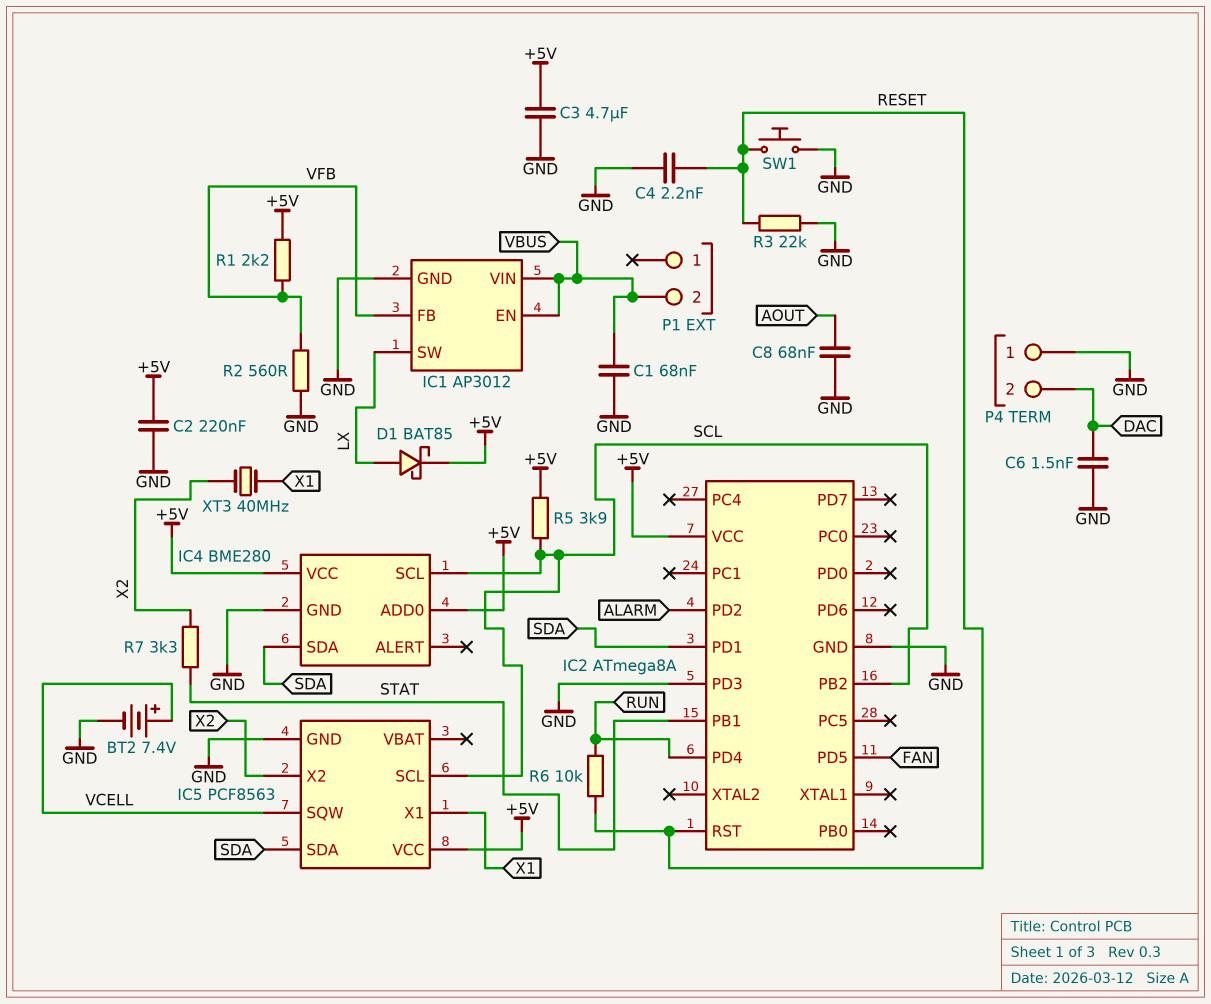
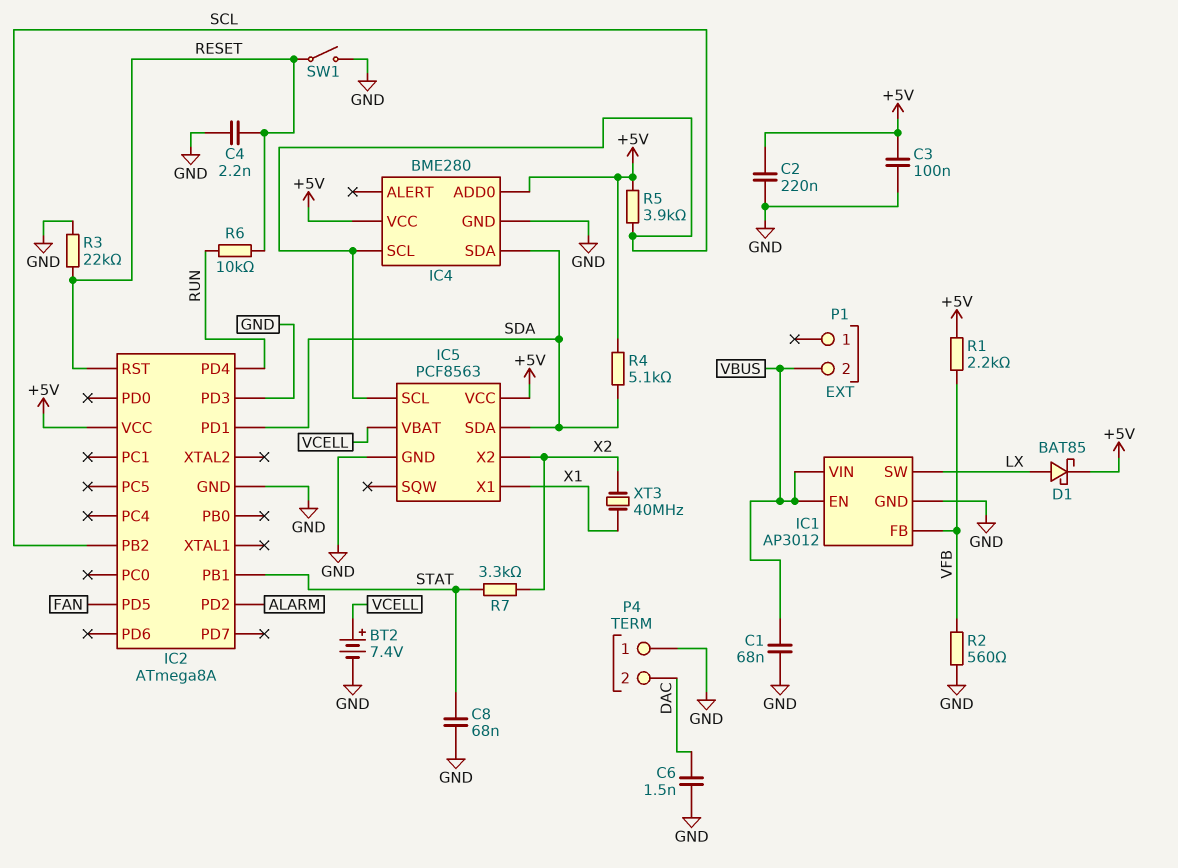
C3: 4.7uF (+5V, GND) -> 100nF (+5V, GND)
C8: 68nF (AOUT, GND) -> 68nF (GND, STAT)
IC5 pin SQW: VCELL -> none
IC5 pin VBAT: none -> VCELL
R4: none -> 5.1k (+5V, SDA)
SW1: button (GND, RESET) -> switch (GND, RESET)

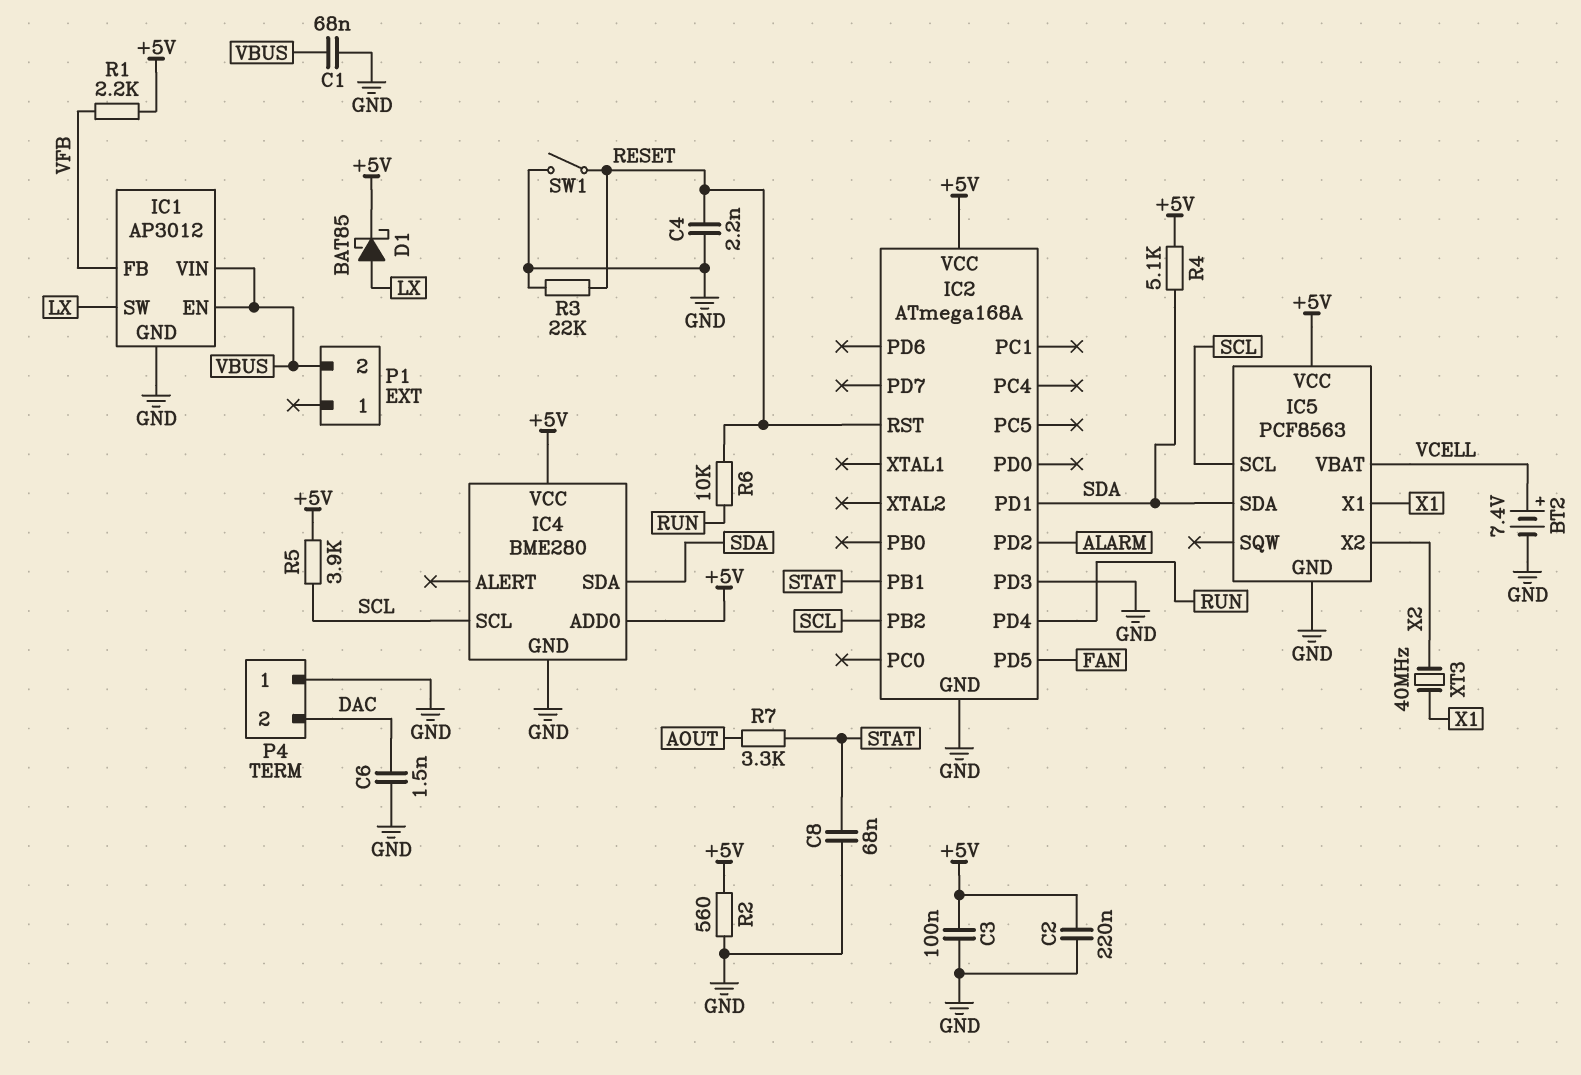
IC2: ATmega8A -> ATmega168A
R2: 560 (GND, VFB) -> 560 (+5V, GND)
R7: 3.3k (STAT, X2) -> 3.3k (AOUT, STAT)

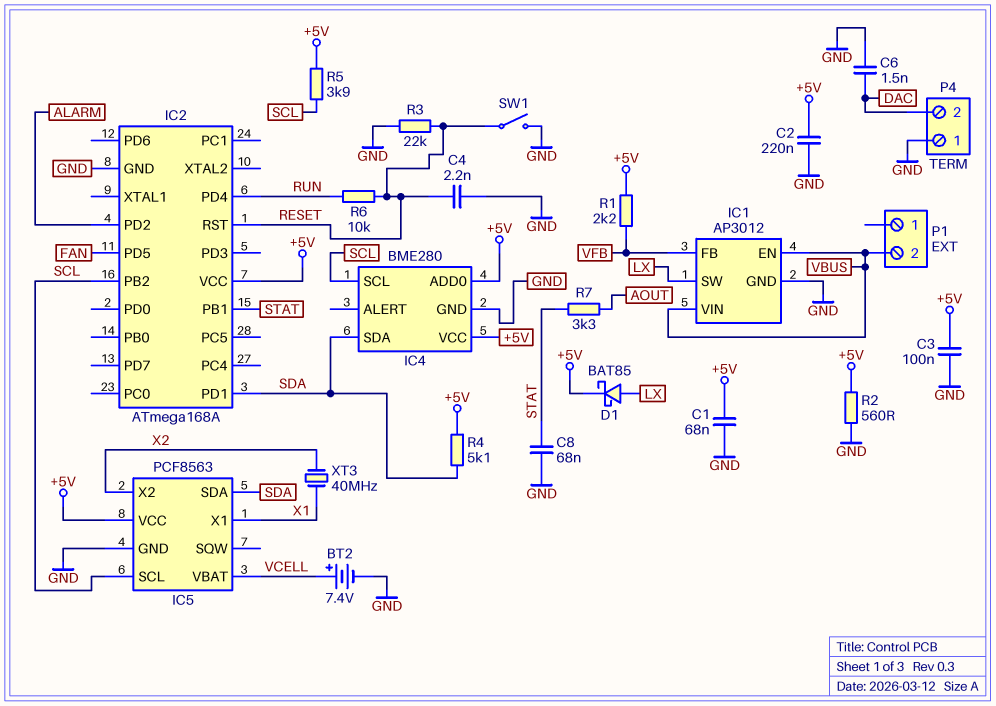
C1: 68nF (GND, VBUS) -> 68nF (+5V, GND)
IC2 pin PD3: GND -> none

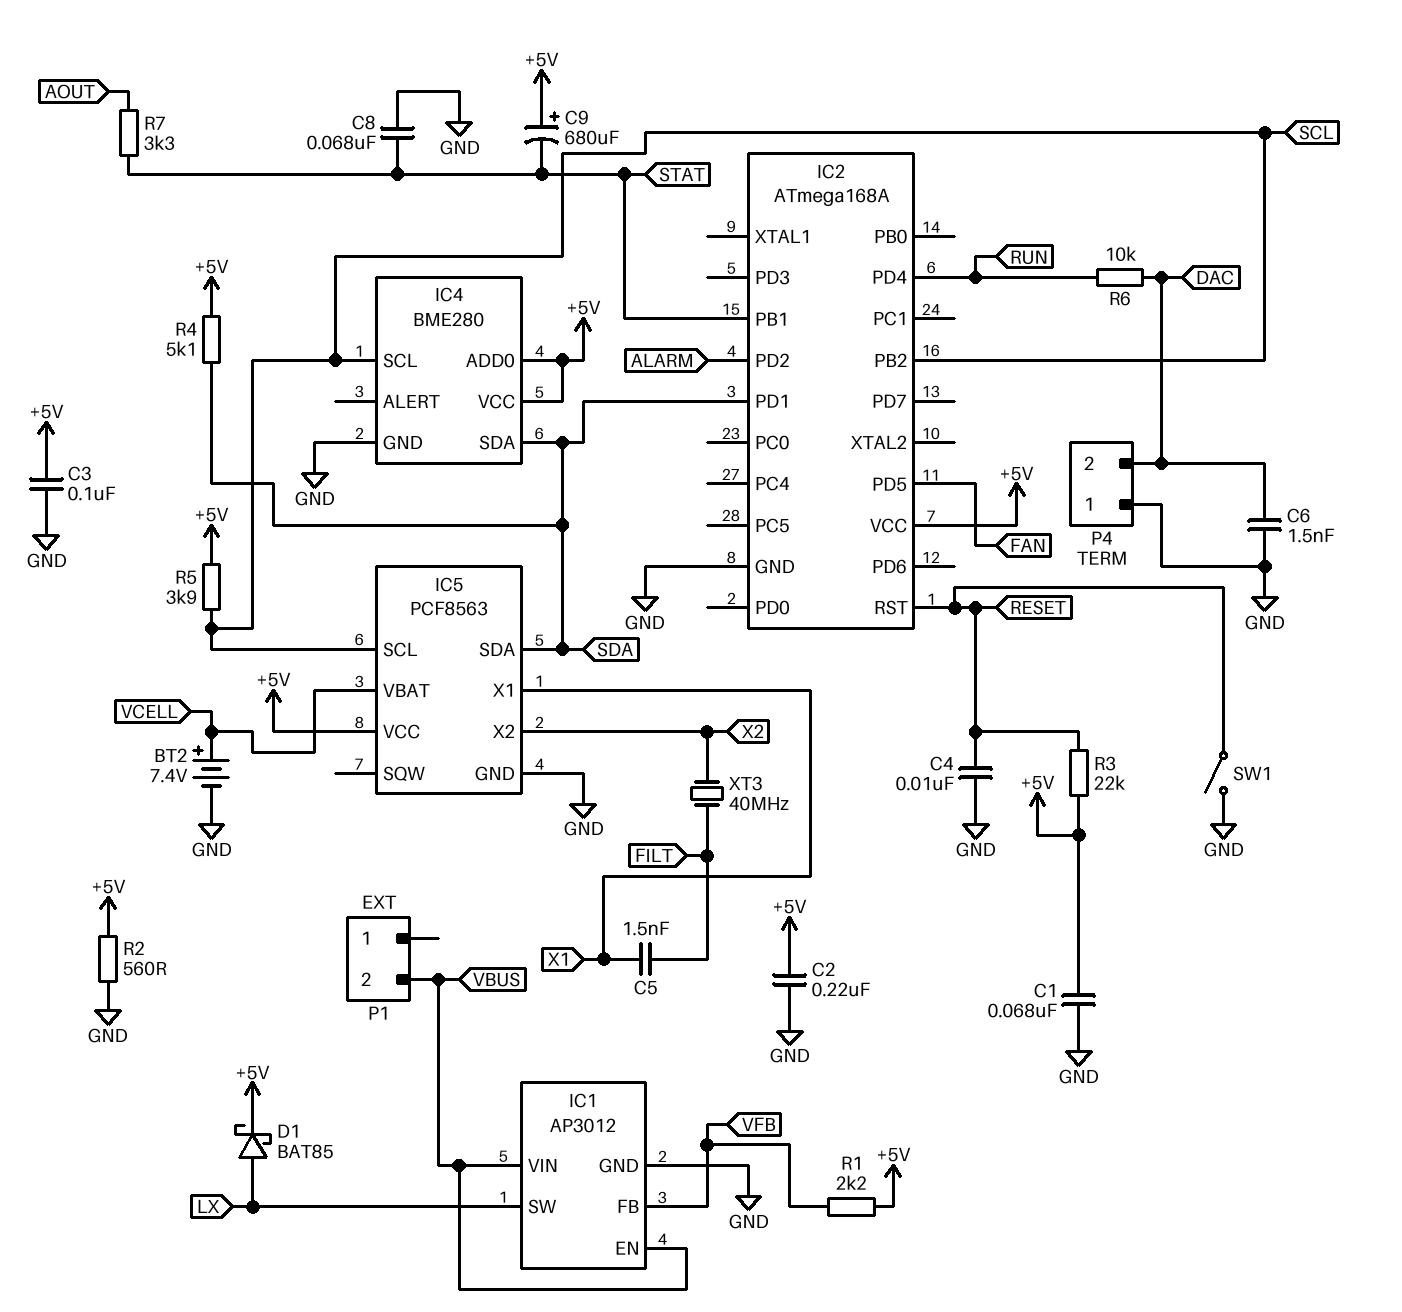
C4: 2.2nF (GND, RESET) -> 10nF (GND, RESET)
C5: none -> 1.5nF (FILT, X1)
C9: none -> 680uF (plus +5V, minus STAT)
R3: 22k (GND, RESET) -> 22k (+5V, RESET)
R6: 10k (RESET, RUN) -> 10k (DAC, RUN)
XT3: 40MHz (X1, X2) -> 40MHz (FILT, X2)

